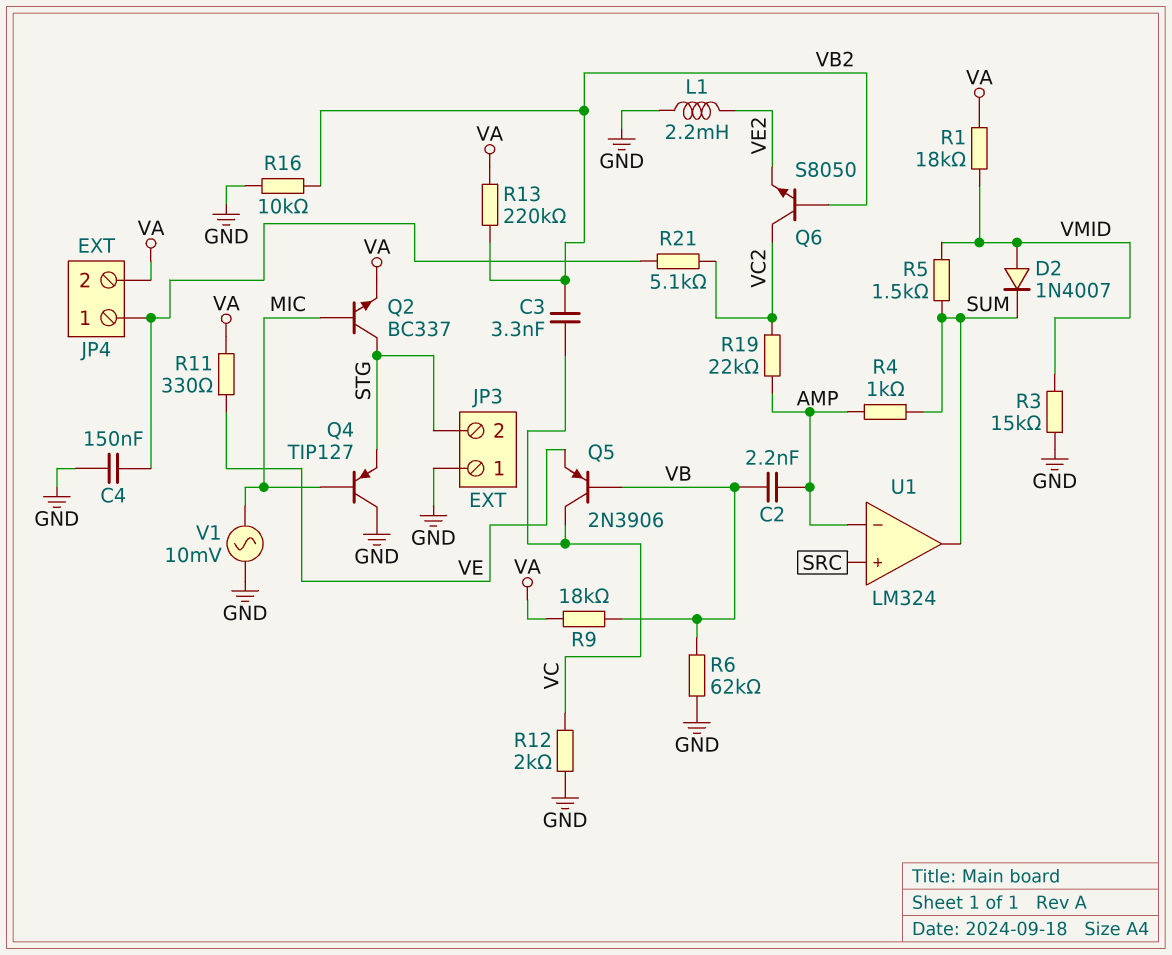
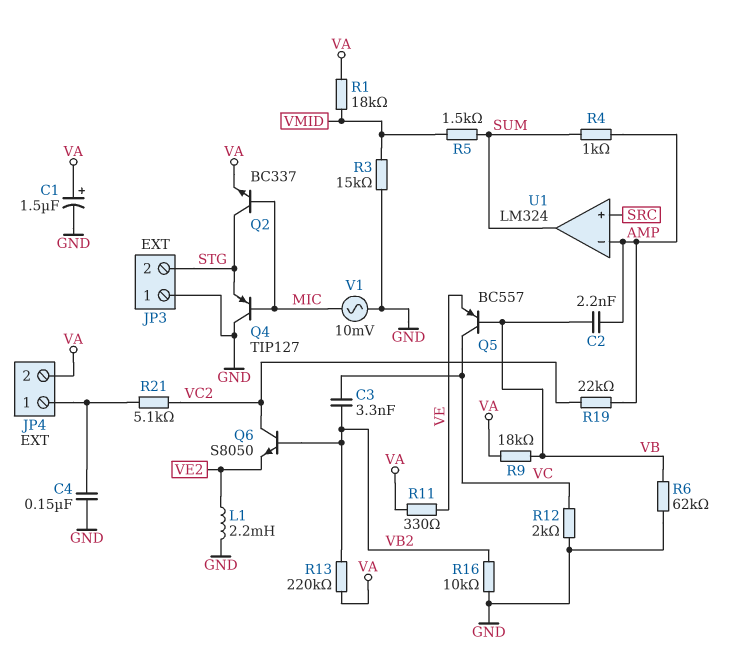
C1: none -> 1.5uF (plus VA, minus GND)
D2: diode 1N4007 (A VMID, K SUM) -> none
Q5: PNP 2N3906 (B VB, C VC, E VE) -> PNP BC557 (B VB, C VC, E VE)

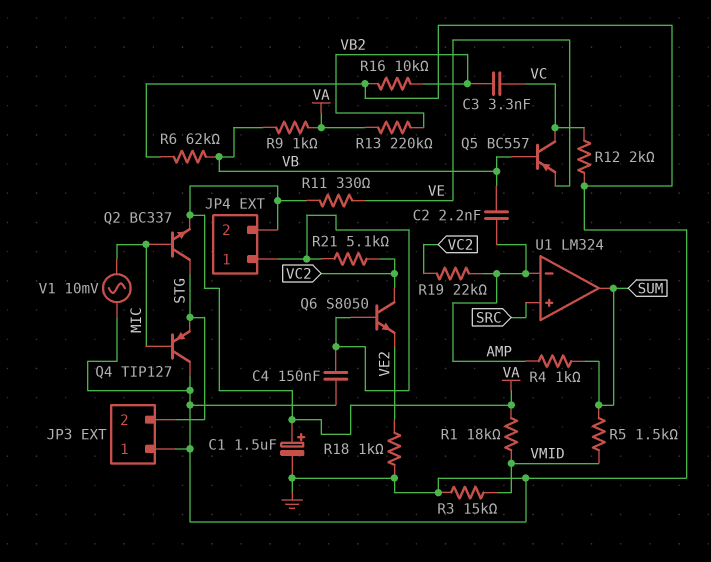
L1: 2.2mH (GND, VE2) -> none
Q6: NPN S8050 (B VB2, C VC2, E VE2) -> NPN S8050 (B JP4/1, C VC2, E VE2)
R9: 18k (VA, VB) -> 1k (VA, VB)
R18: none -> 1k (GND, VE2)

